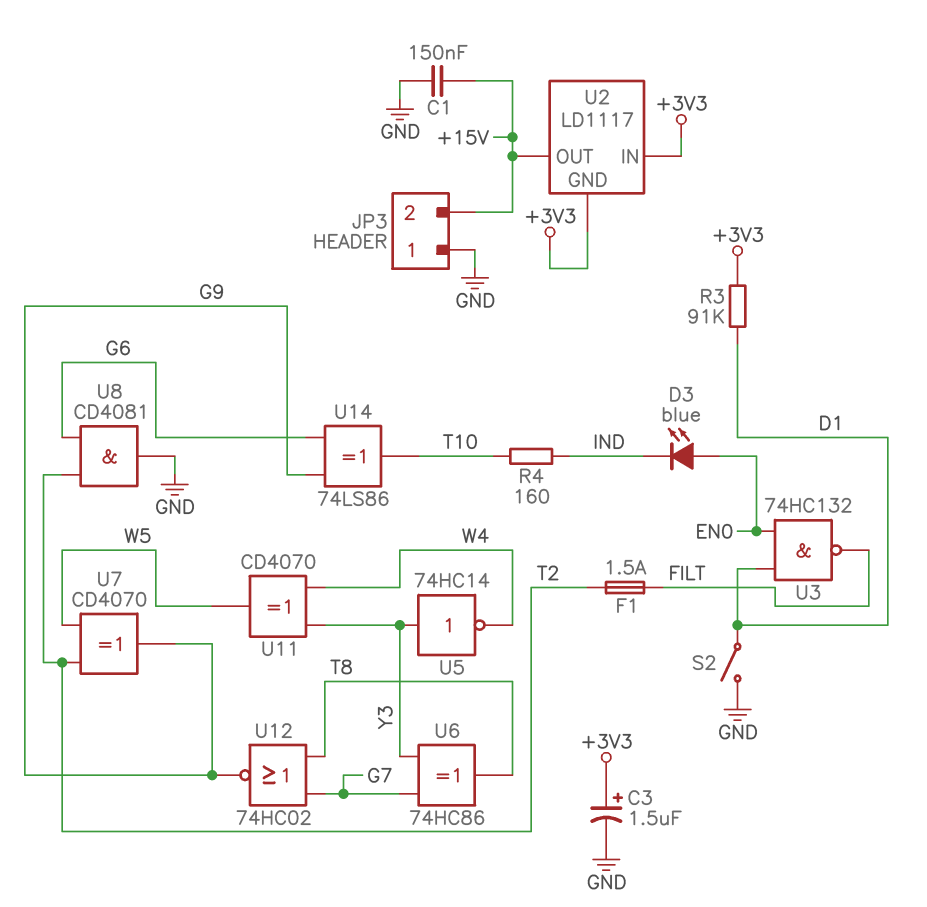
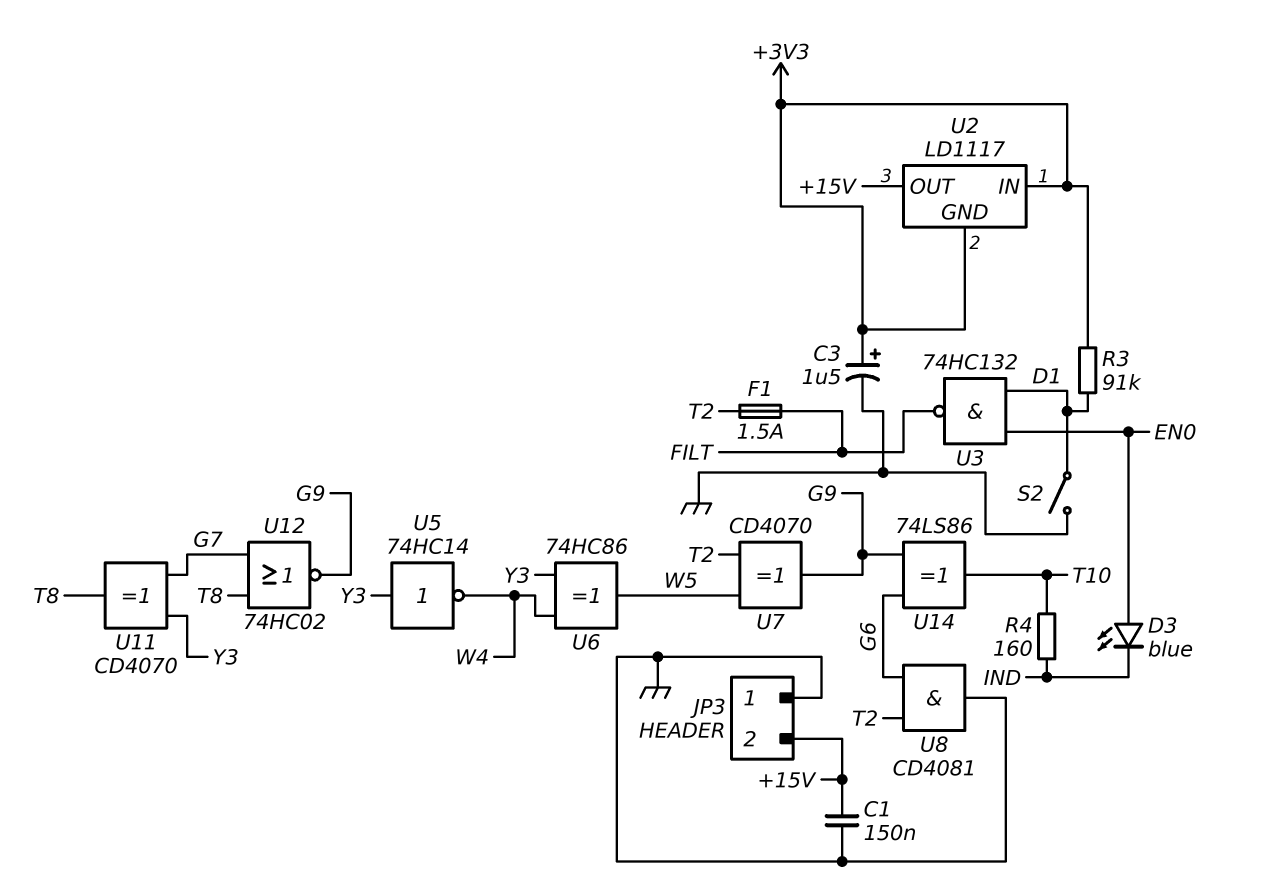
U6: XOR 74HC86 (in G7, in Y3, out T8) -> XOR 74HC86 (in W4, in Y3, out W5)
U11: XOR CD4070 (in W4, in Y3, out W5) -> XOR CD4070 (in G7, in Y3, out T8)

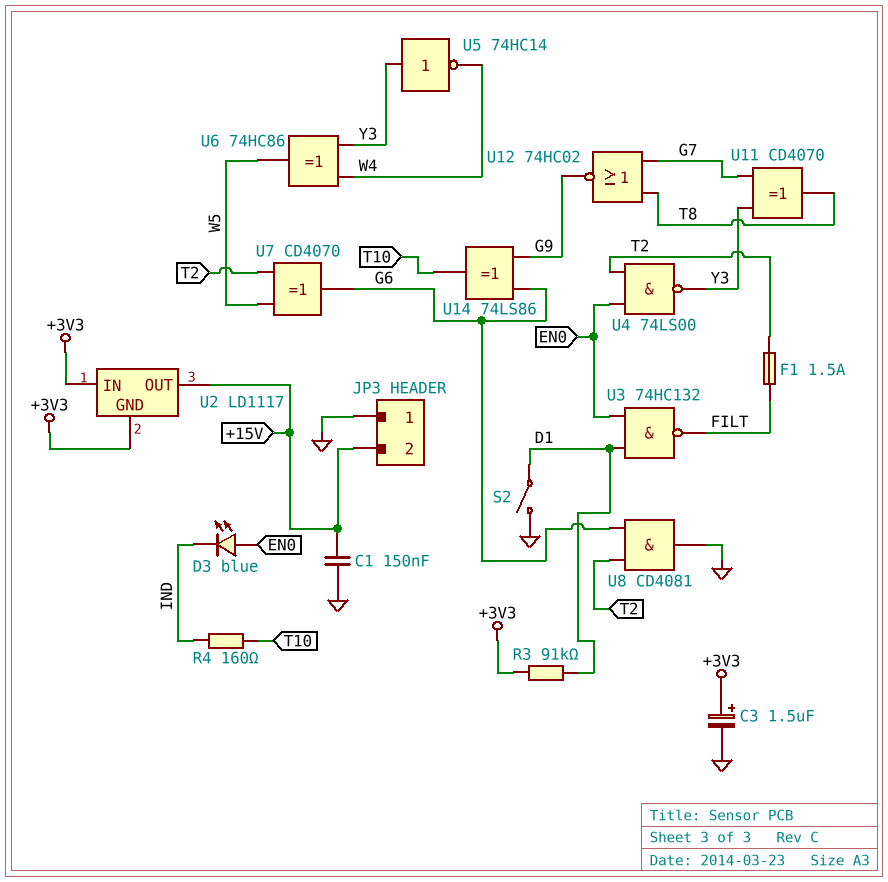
U4: none -> NAND 74LS00 (in EN0, in T2, out Y3)
U7: XOR CD4070 (in T2, in W5, out G9) -> XOR CD4070 (in T2, in W5, out G6)

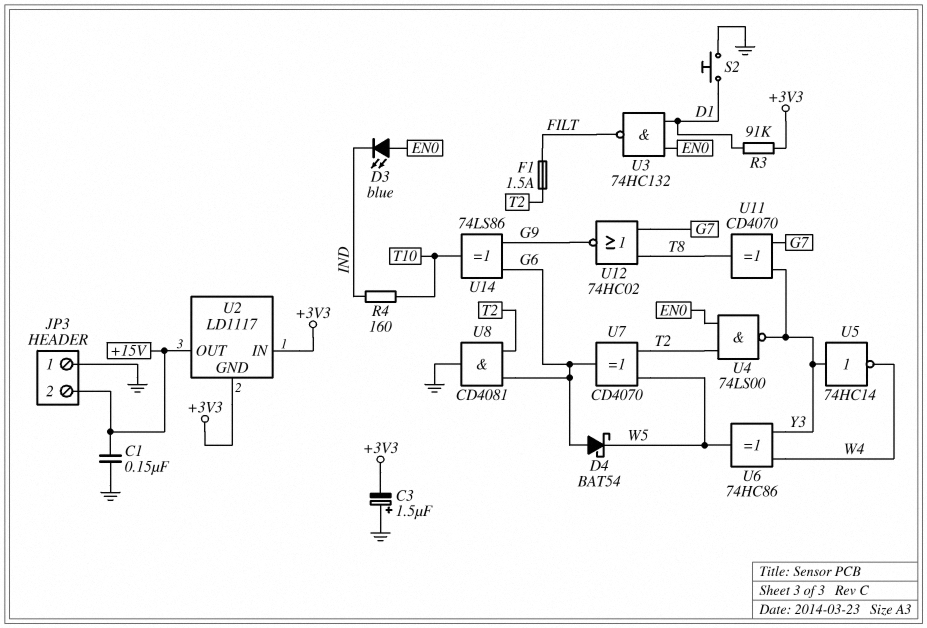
C3: 1.5uF (plus +3V3, minus GND) -> 1.5uF (plus GND, minus +3V3)
D4: none -> schottky BAT54 (A G6, K W5)
S2: switch (D1, GND) -> button (D1, GND)

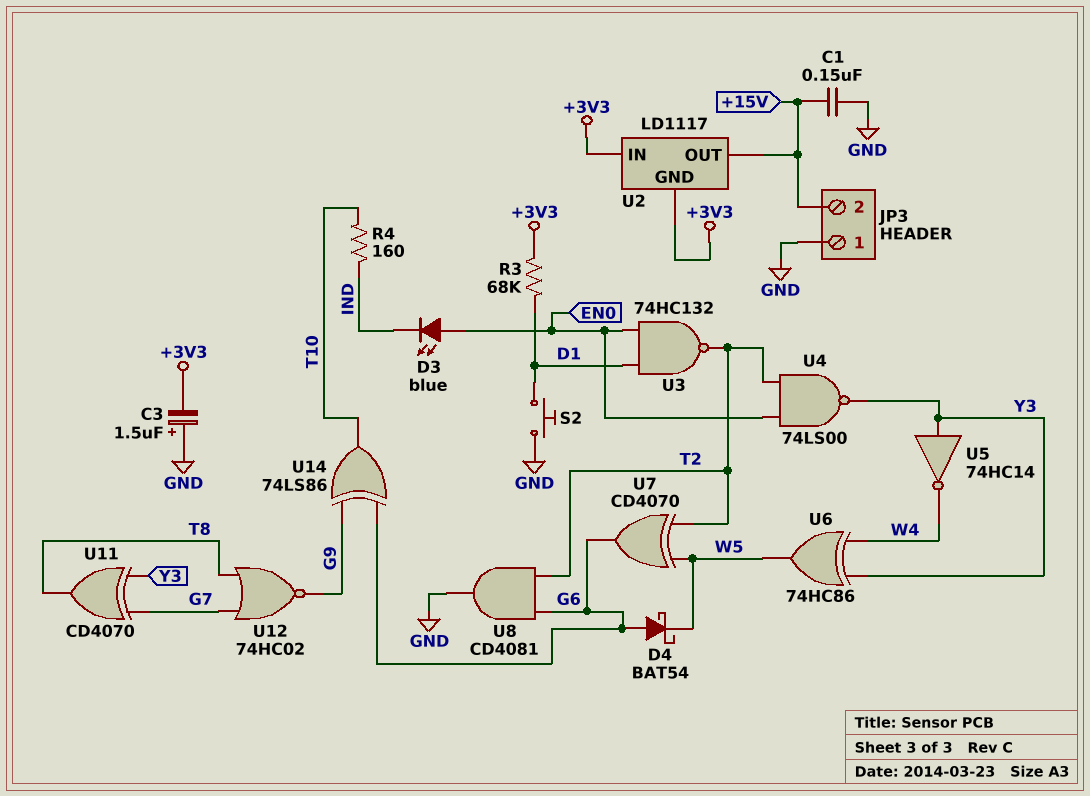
F1: 1.5A (FILT, T2) -> none
R3: 91k (+3V3, D1) -> 68k (+3V3, D1)
U3: NAND 74HC132 (in D1, in EN0, out FILT) -> NAND 74HC132 (in D1, in EN0, out T2)

